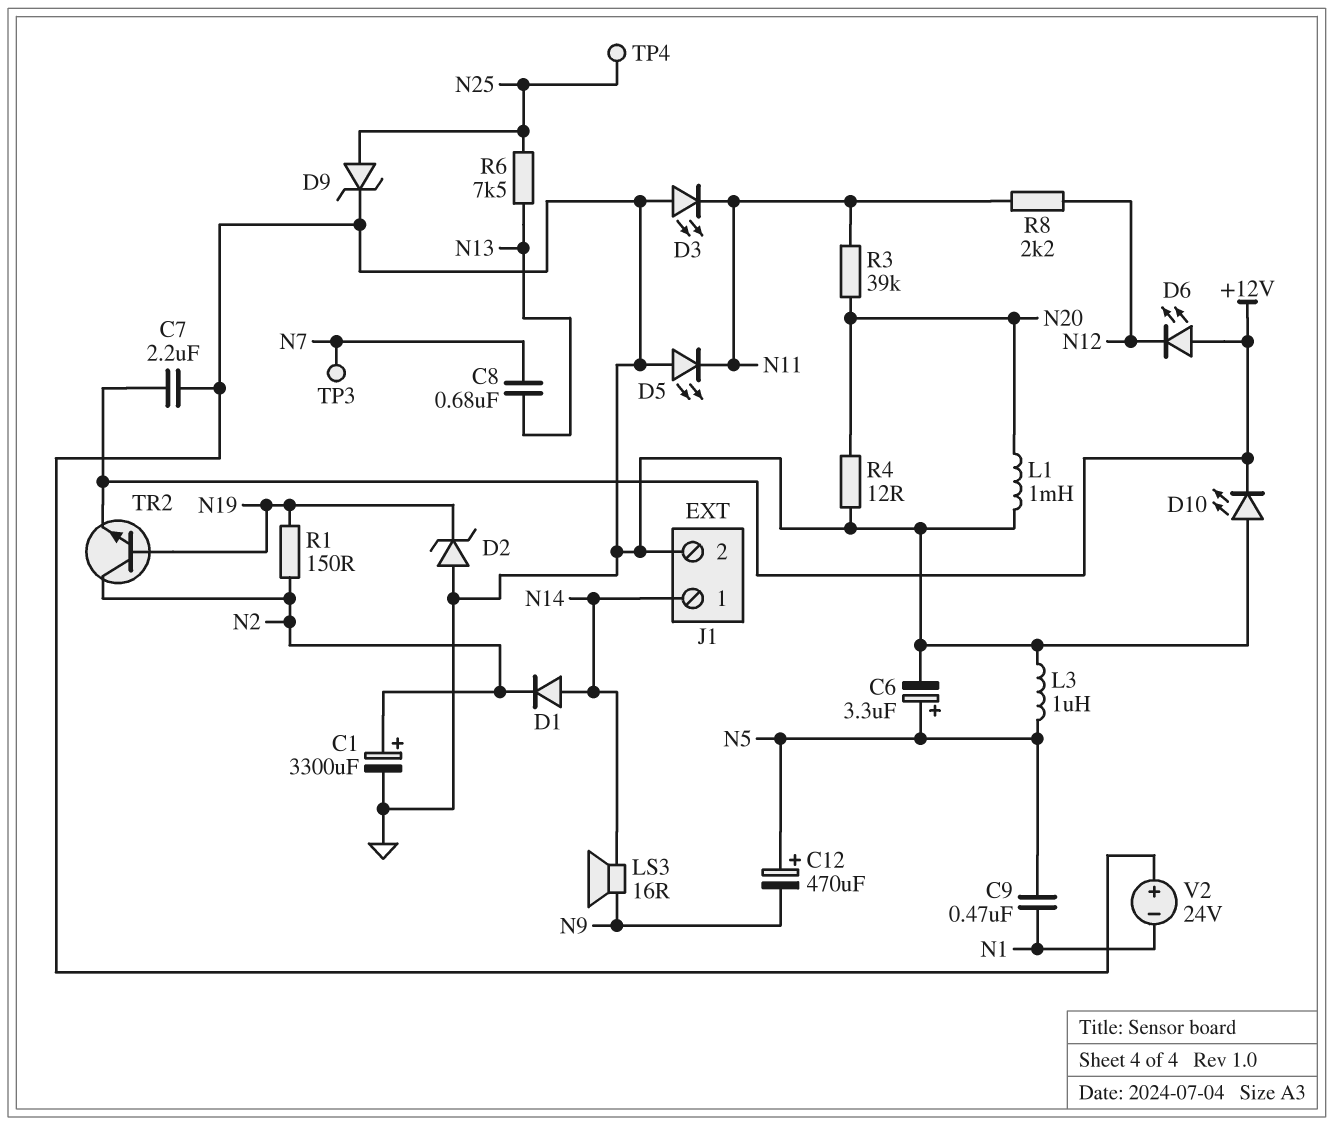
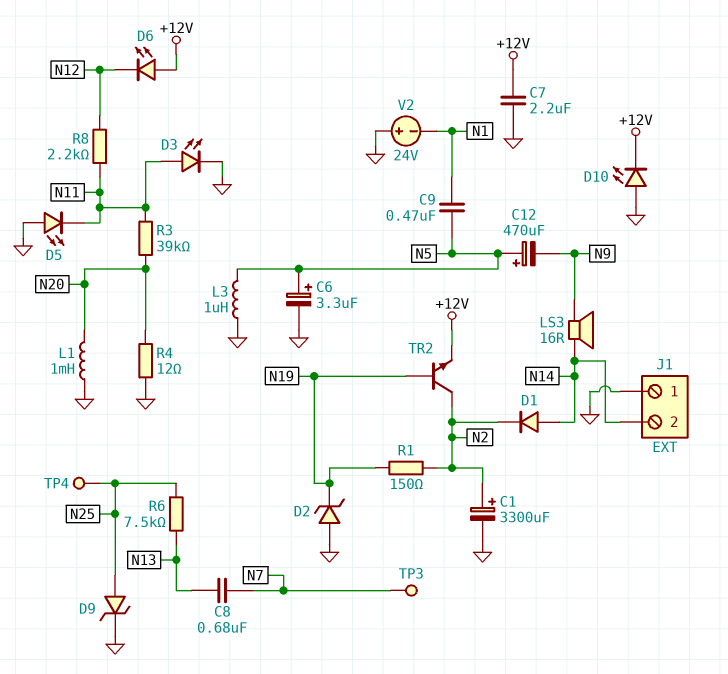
D3: LED (A GND, K N11) -> LED (A N11, K GND)
J1 pin 1: N14 -> GND
J1 pin 2: GND -> N14

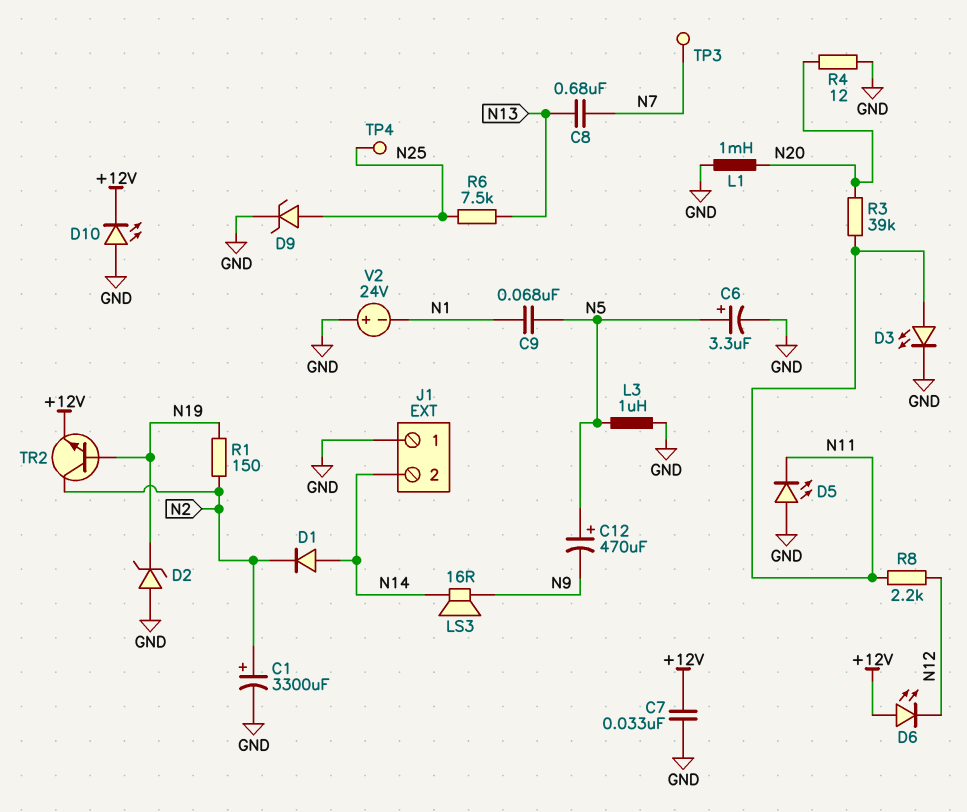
C7: 2.2uF (+12V, GND) -> 33nF (+12V, GND)
C9: 470nF (N1, N5) -> 68nF (N1, N5)

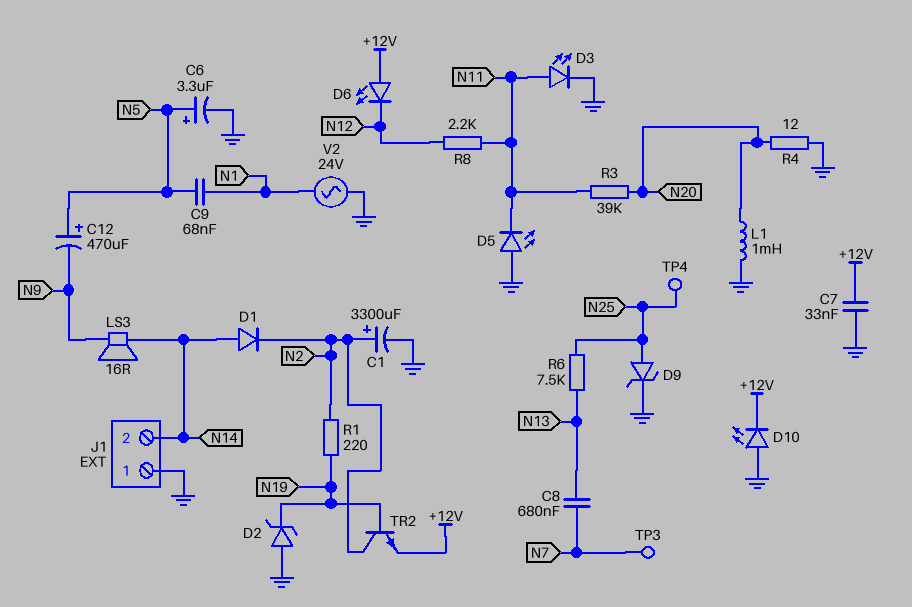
L3: 1uH (GND, N5) -> none
R1: 150 (N2, N19) -> 220 (N2, N19)
V2: 24V (plus GND, minus N1) -> AC 24V (GND, N1)

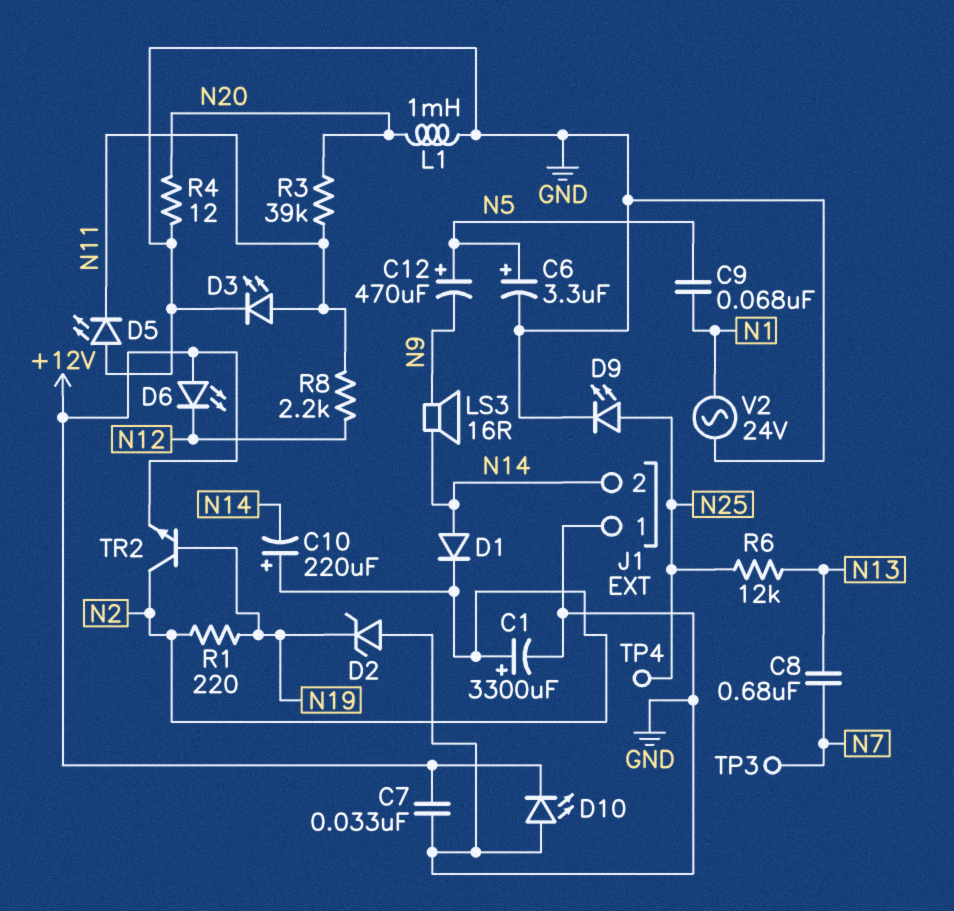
C10: none -> 220uF (plus N2, minus N14)
D9: zener (A N25, K GND) -> LED (A N25, K GND)
R6: 7.5k (N13, N25) -> 12k (N13, N25)

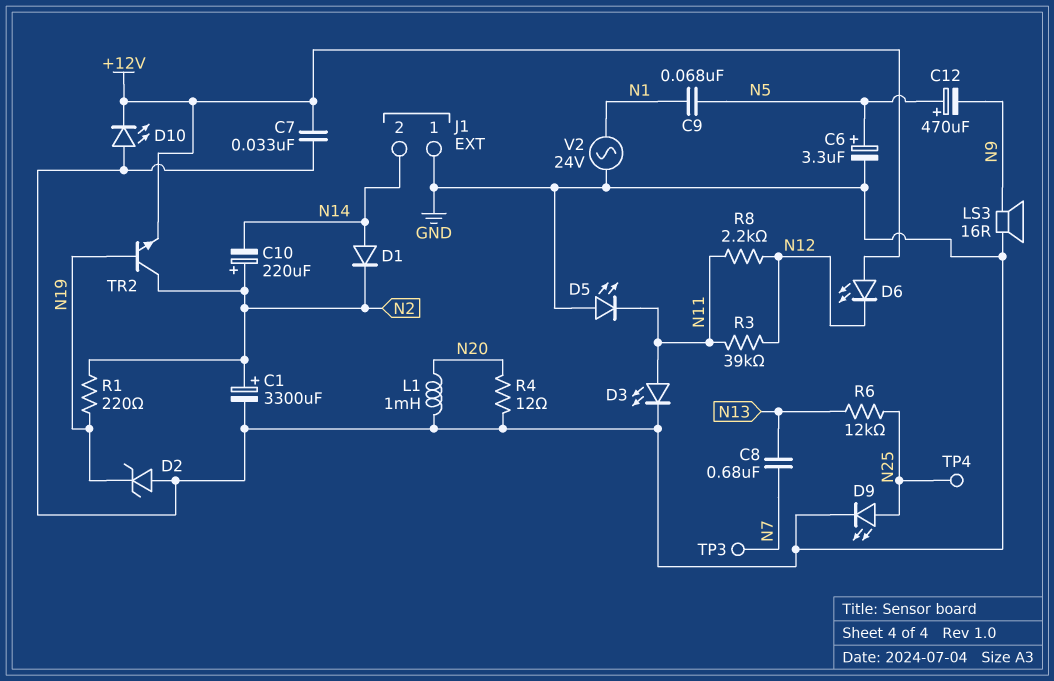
LS3: speaker 16R (N9, N14) -> speaker 16R (GND, N9)
R3: 39k (N11, N20) -> 39k (N11, N12)

